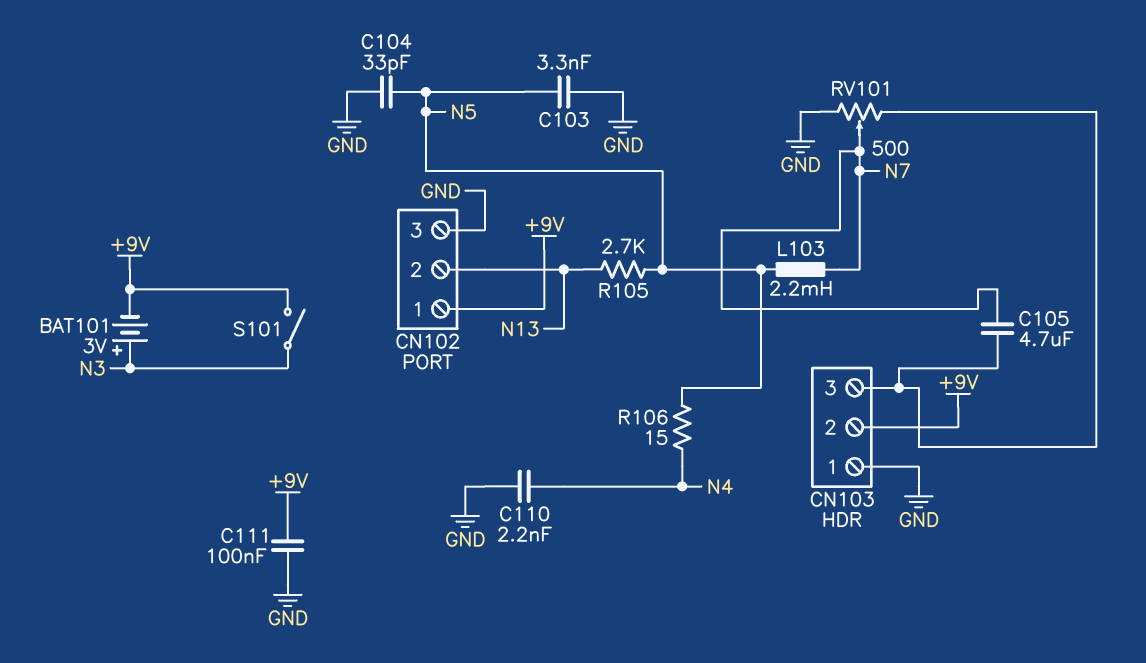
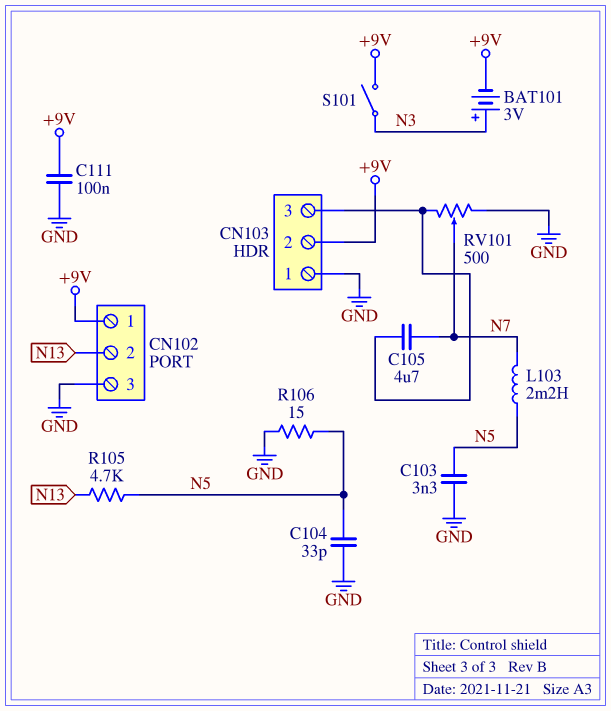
C110: 2.2nF (GND, N4) -> none
R105: 2.7k (N5, N13) -> 4.7k (N5, N13)
R106: 15 (N4, N5) -> 15 (GND, N5)

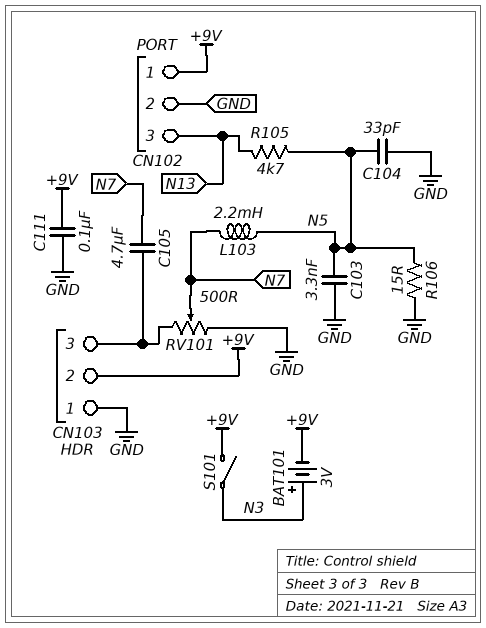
CN102 pin 2: N13 -> GND
CN102 pin 3: GND -> N13

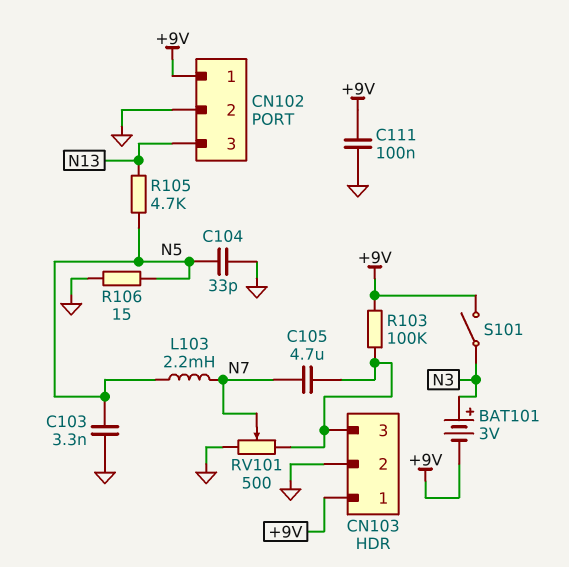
CN103 pin 1: GND -> +9V
CN103 pin 2: +9V -> GND
R103: none -> 100k (+9V, CN103/3)

